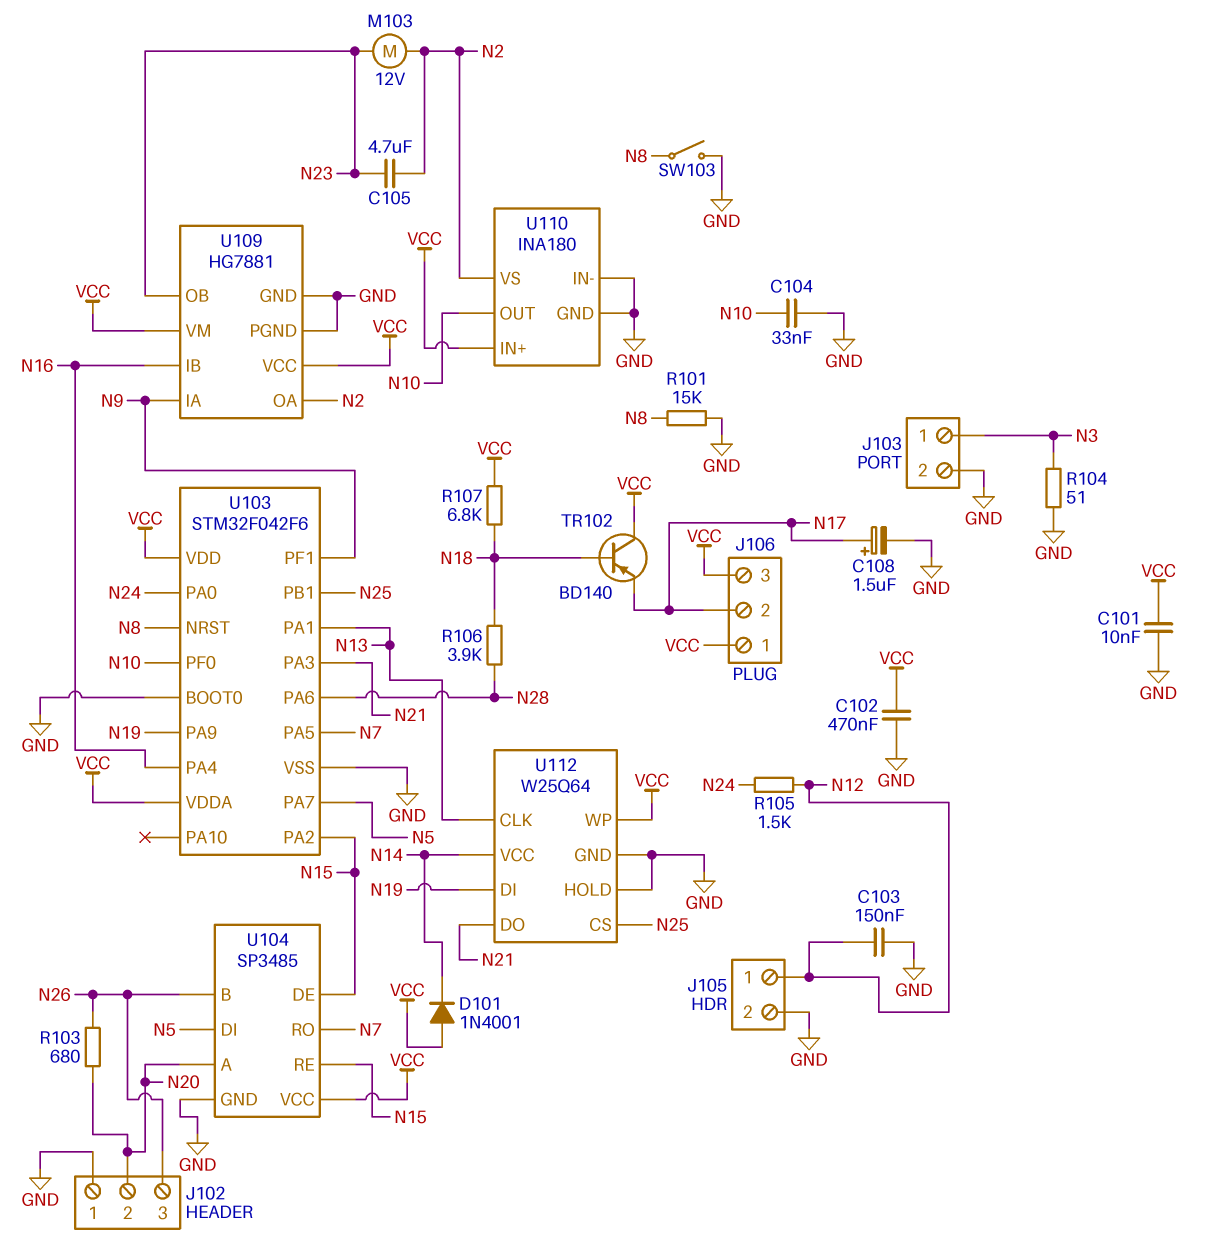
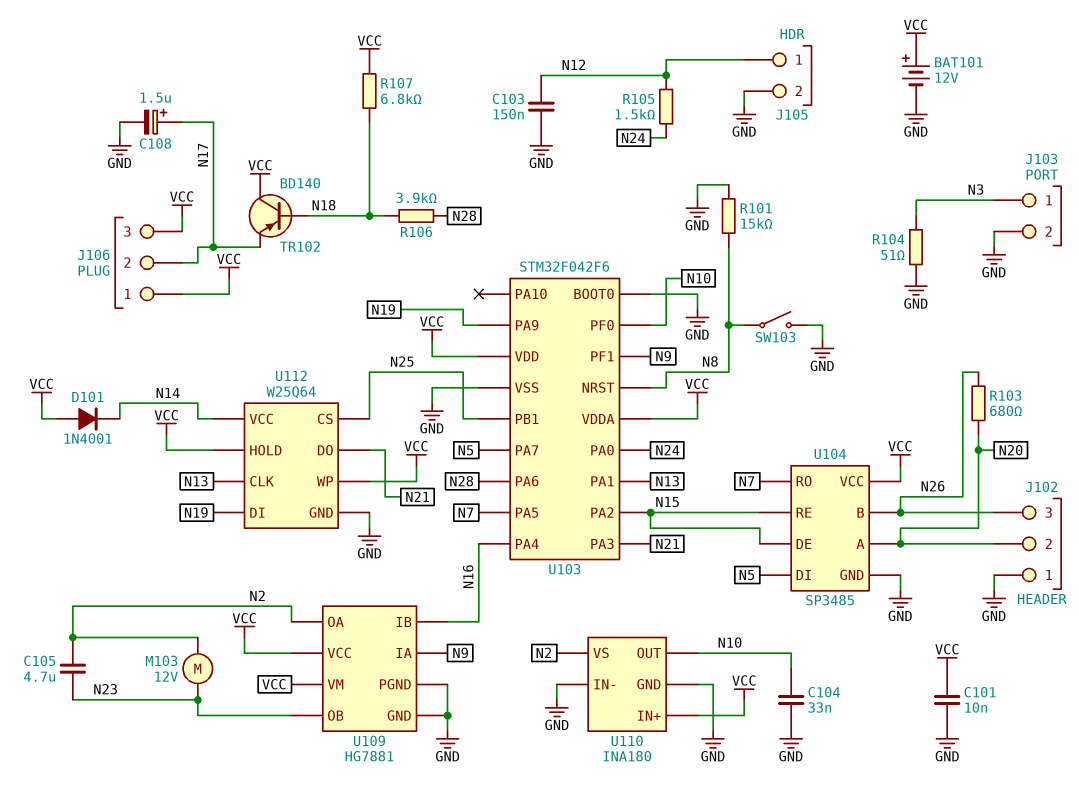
BAT101: none -> 12V (plus VCC, minus GND)
C102: 470nF (GND, VCC) -> none
U112 pin HOLD: GND -> VCC

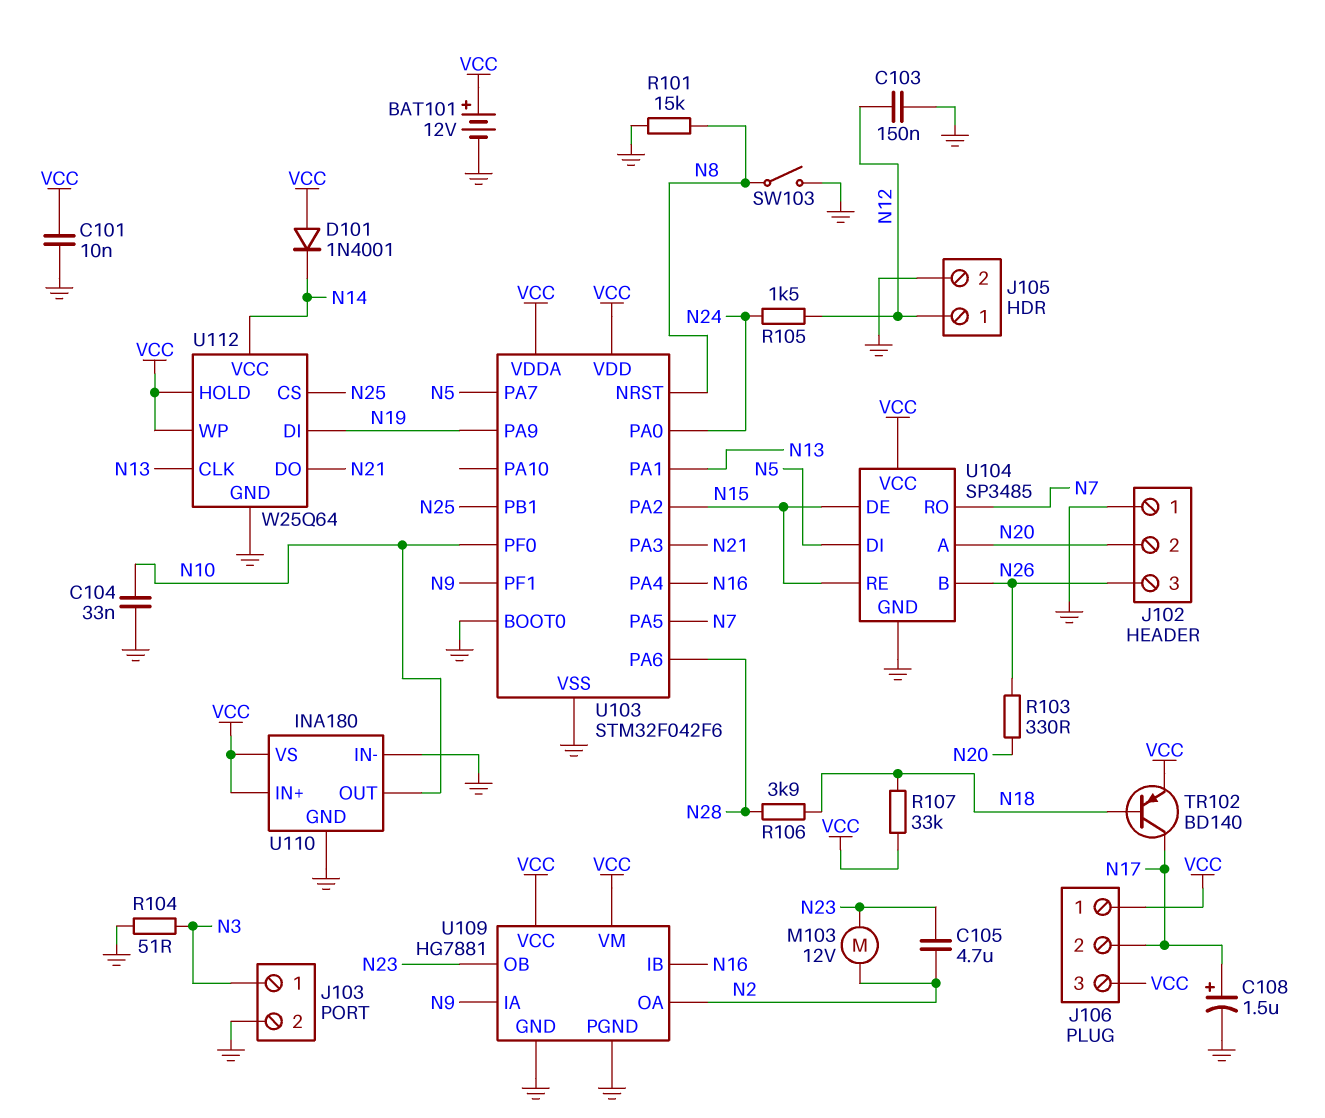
R103: 680 (N20, N26) -> 330 (N20, N26)
R107: 6.8k (N18, VCC) -> 33k (N18, VCC)
TR102: PNP BD140 (B N18, C VCC, E N17) -> PNP BD140 (B N18, C N17, E VCC)
U110 pin VS: N2 -> VCC

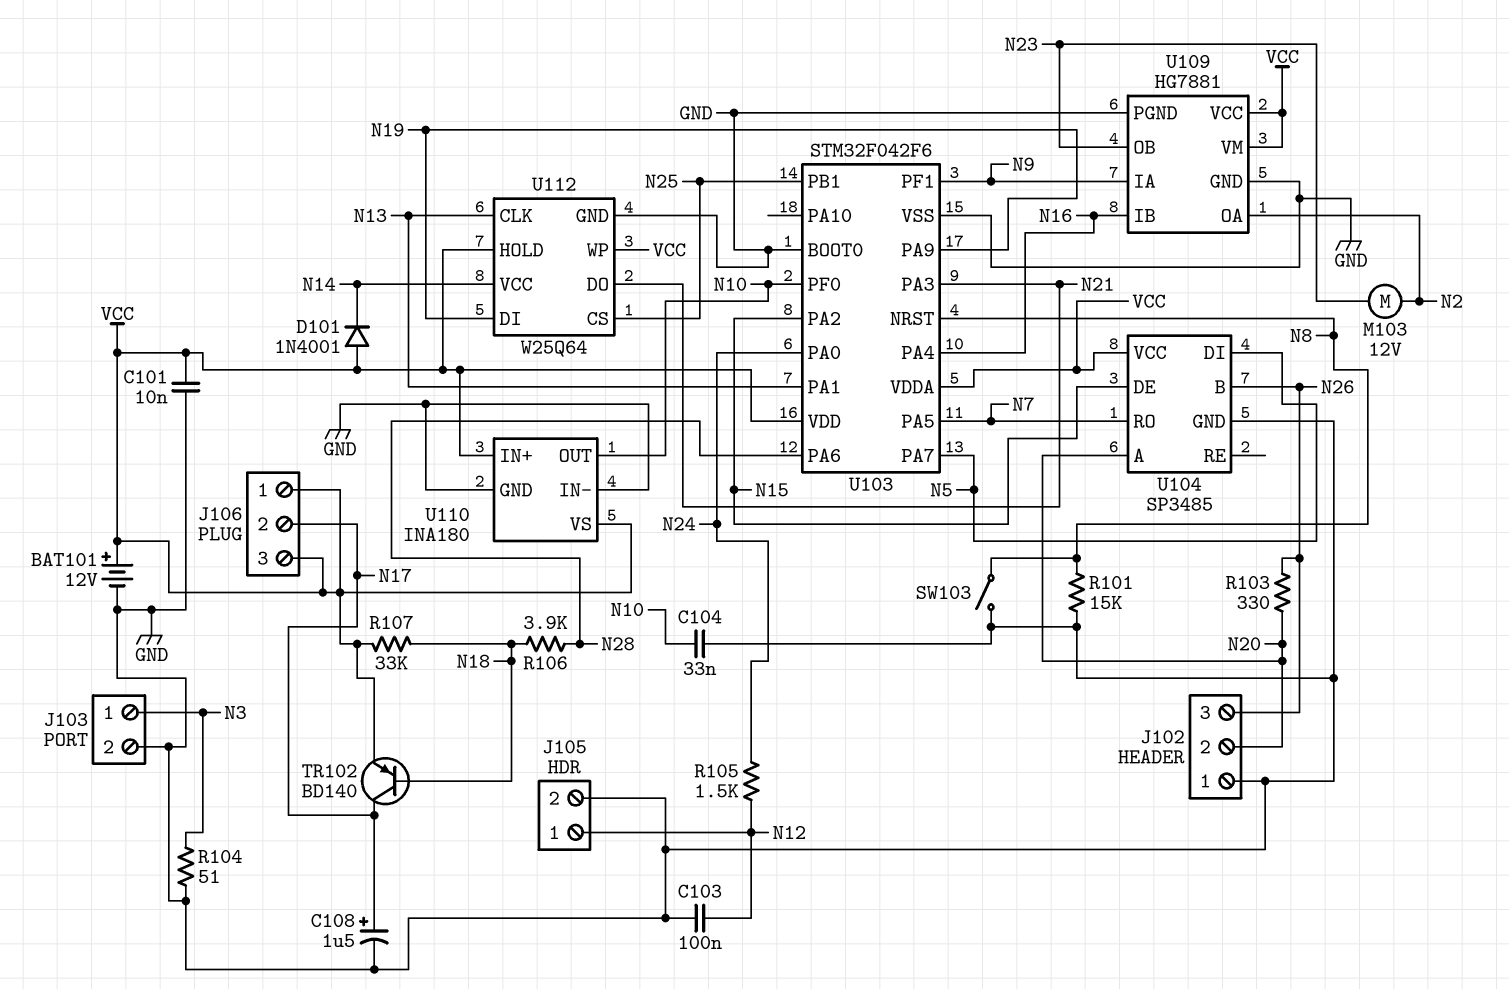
C103: 150nF (GND, N12) -> 100nF (GND, N12)
C105: 4.7uF (N2, N23) -> none
U104 pin RE: N15 -> none

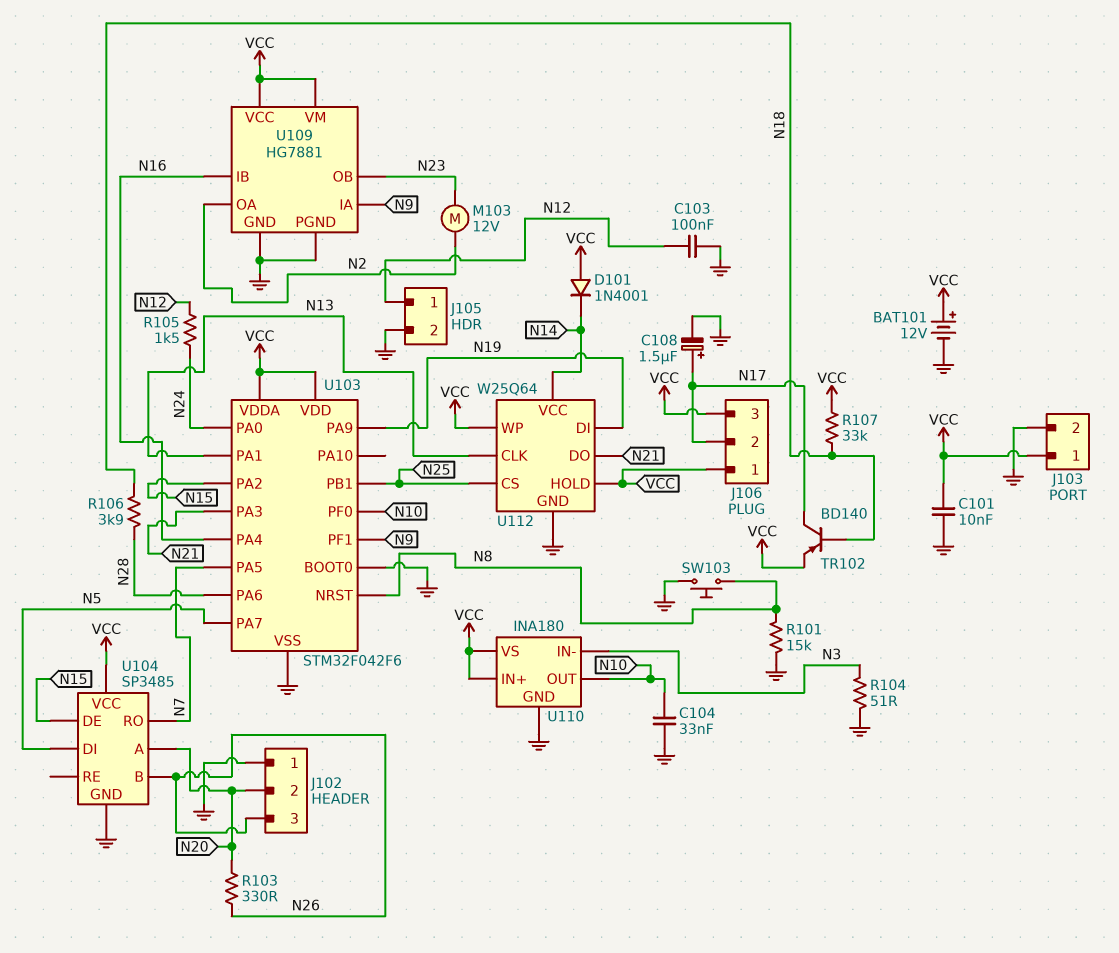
J103 pin 1: N3 -> VCC
SW103: switch (GND, N8) -> button (GND, N8)
U110 pin IN-: GND -> N3

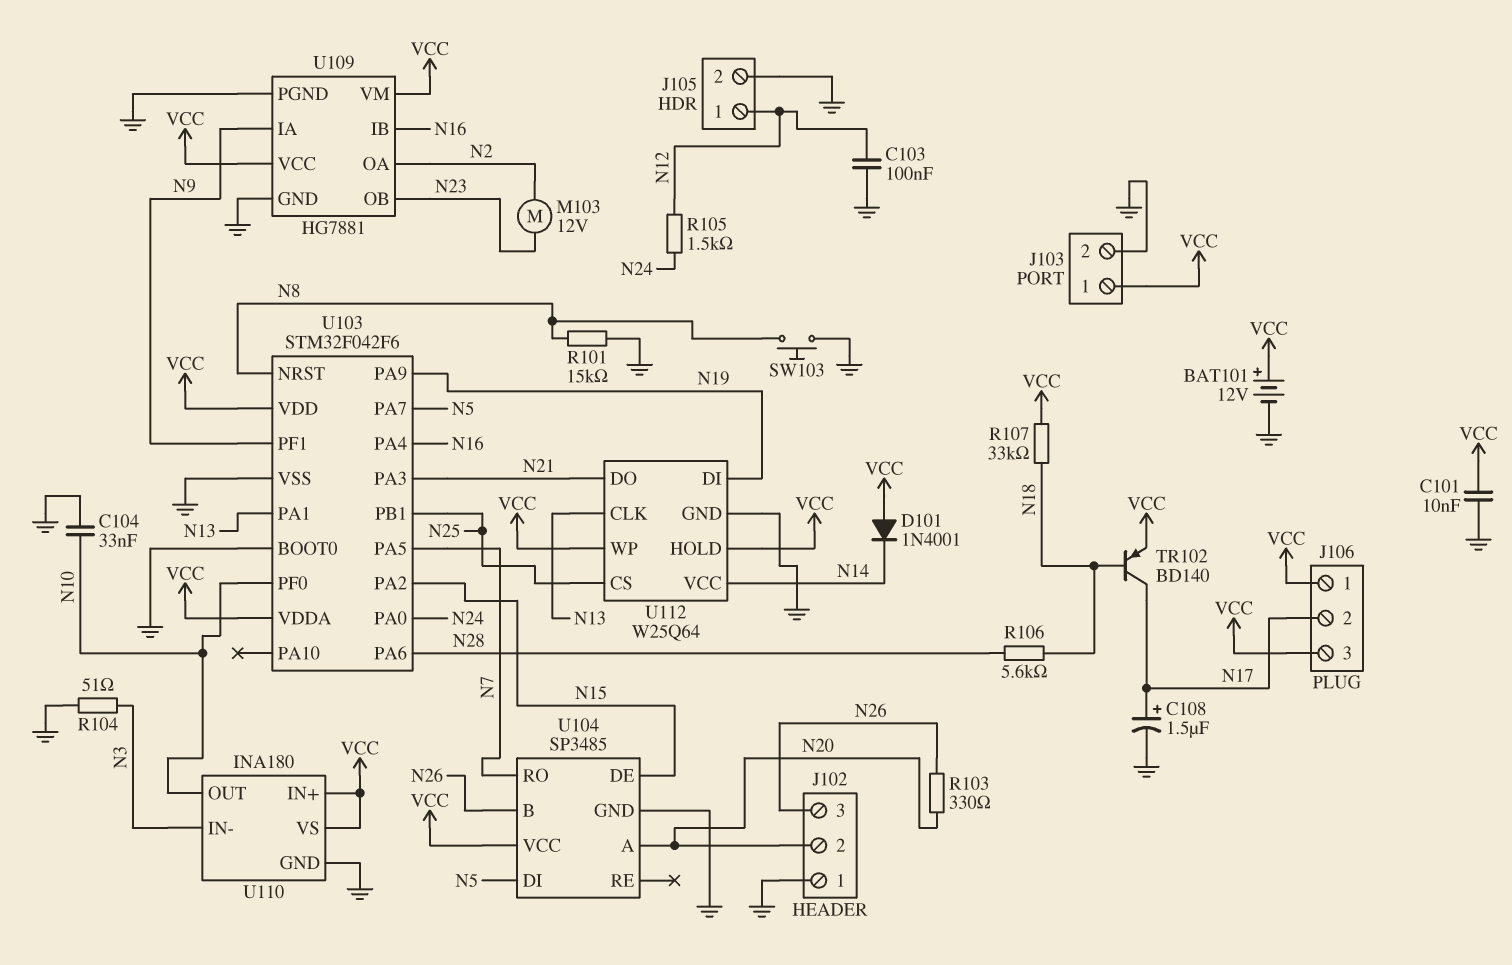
R106: 3.9k (N18, N28) -> 5.6k (N18, N28)

